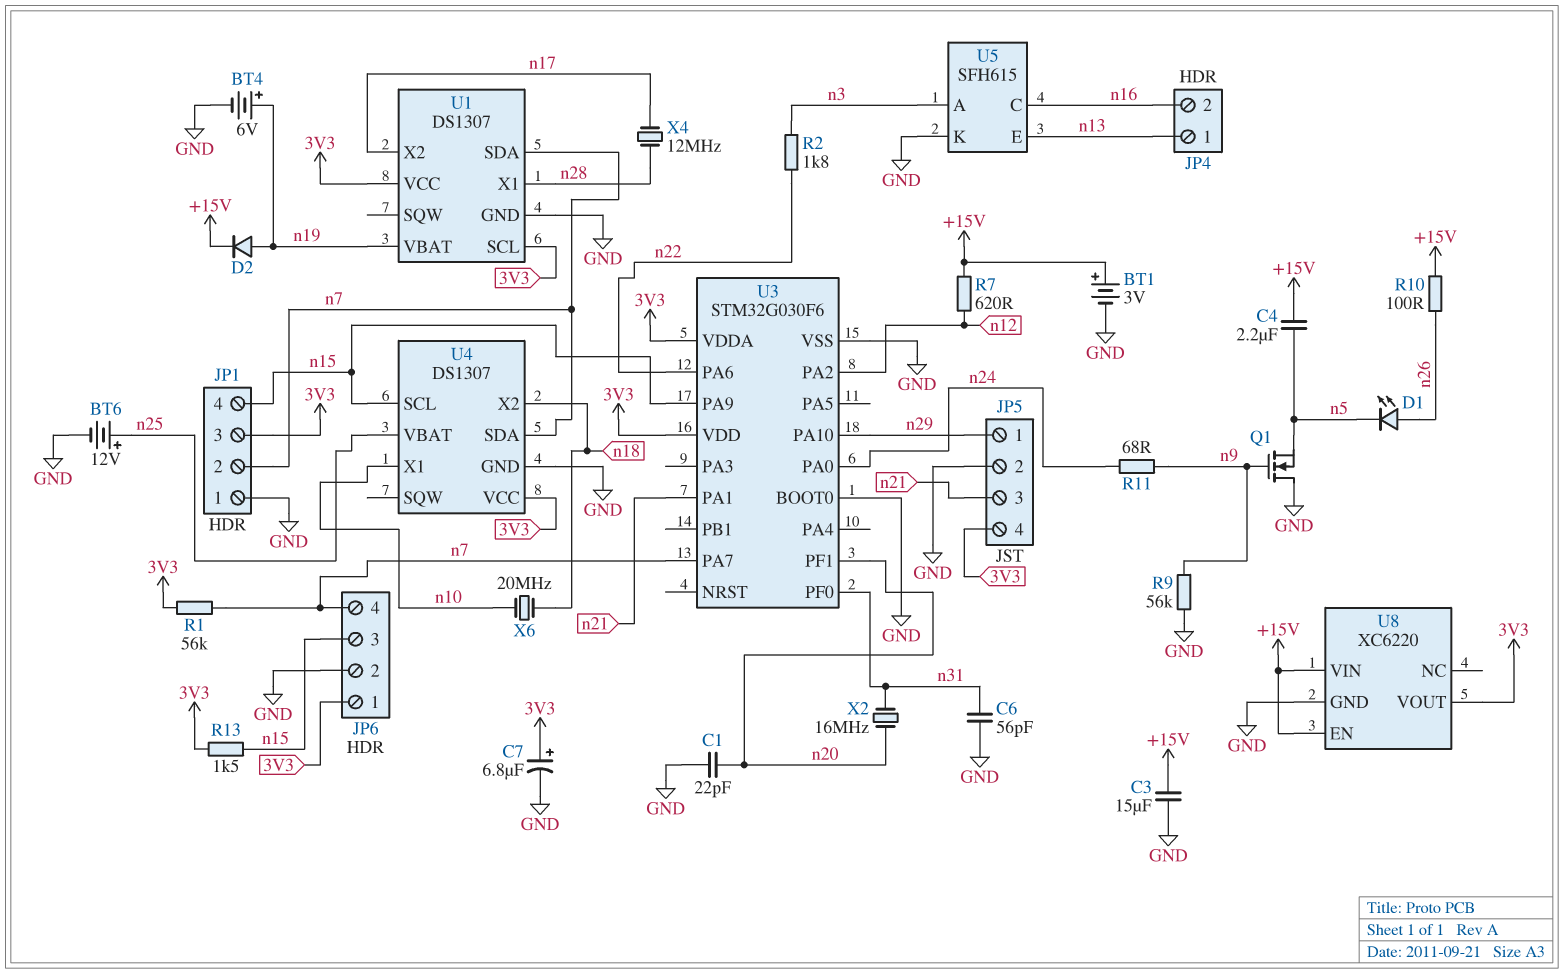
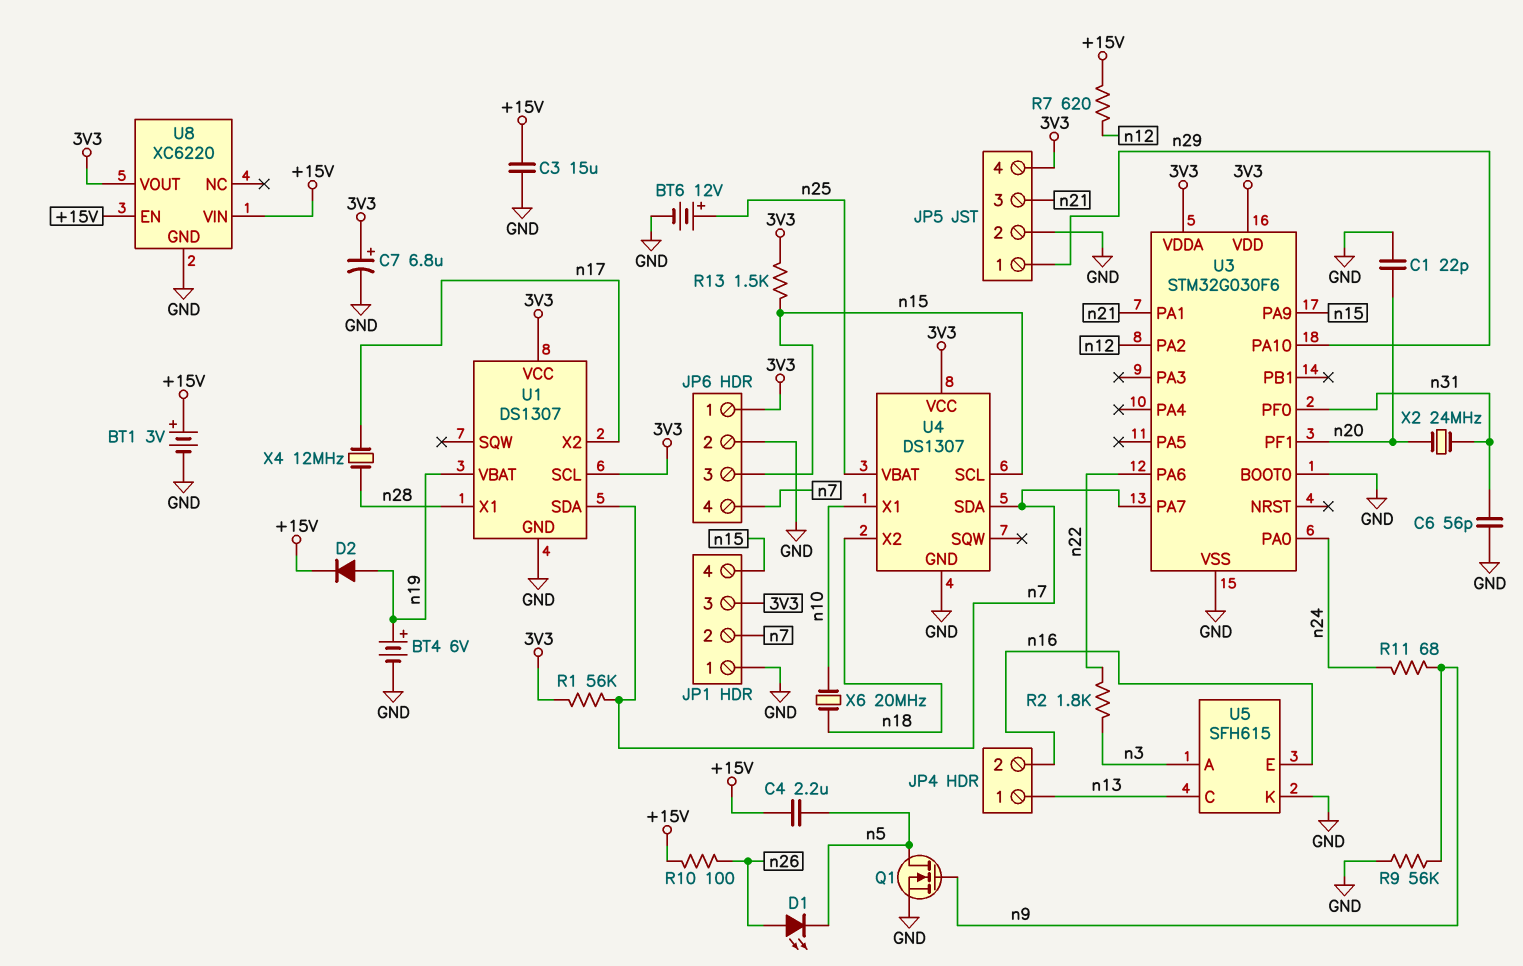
Q1: NMOS (G n9, D GND, S n5) -> NMOS (G n9, D n5, S GND)
U5 pin C: n16 -> n13
U5 pin E: n13 -> n16
X2: 16MHz (n20, n31) -> 24MHz (n20, n31)

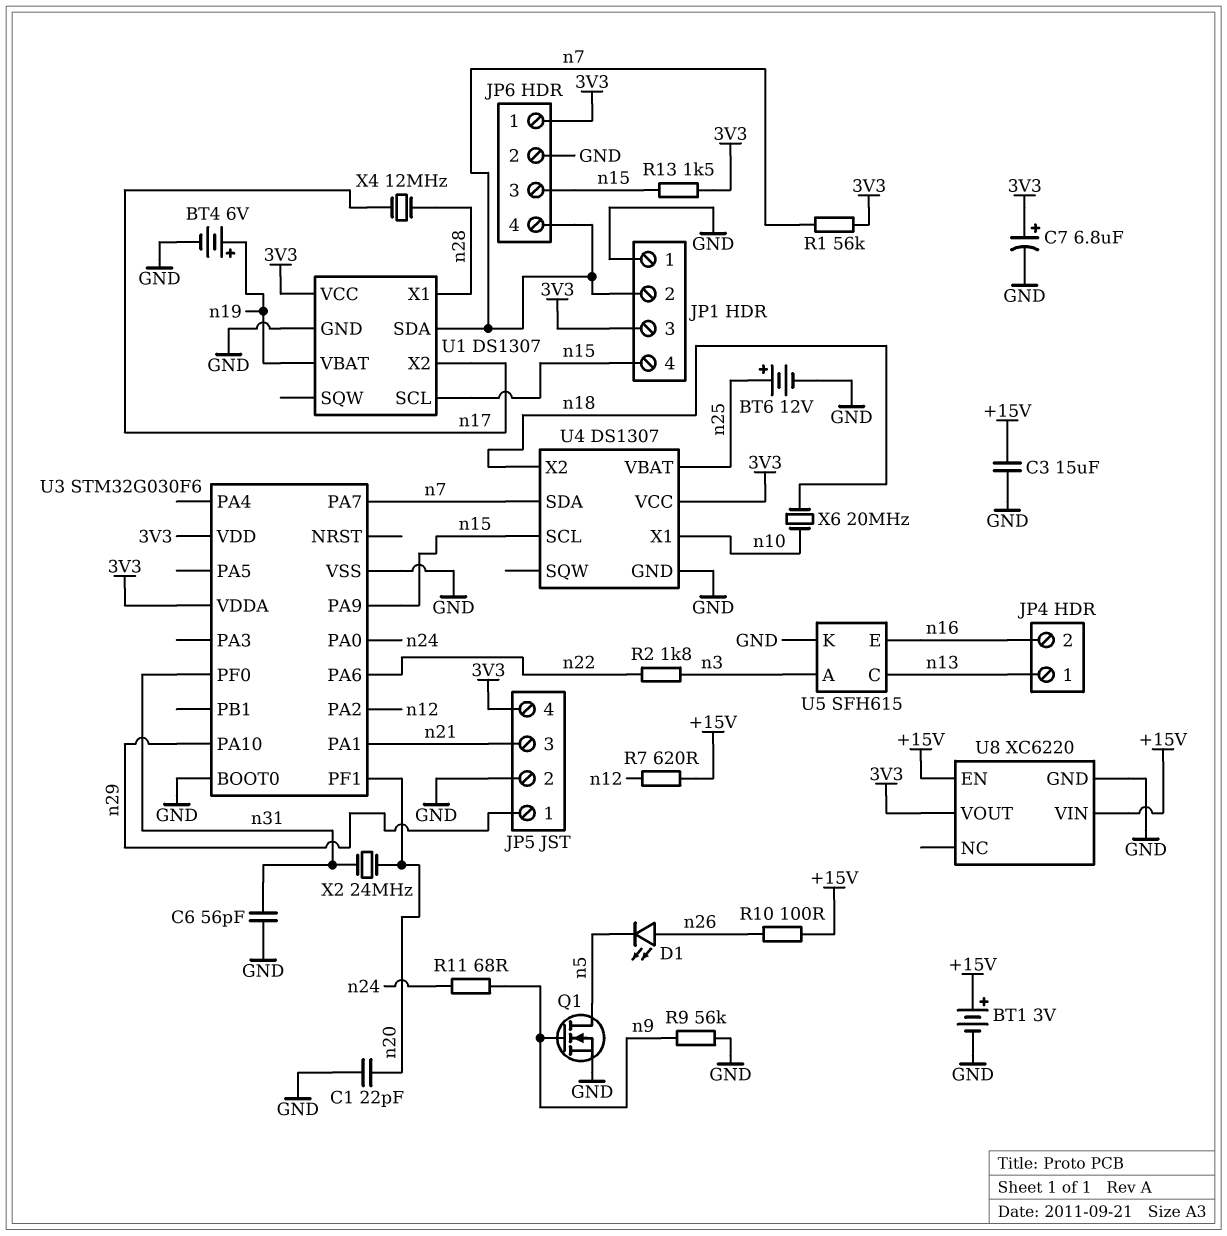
C4: 2.2uF (+15V, n5) -> none
D2: diode (A n19, K +15V) -> none
U1 pin SCL: 3V3 -> n15

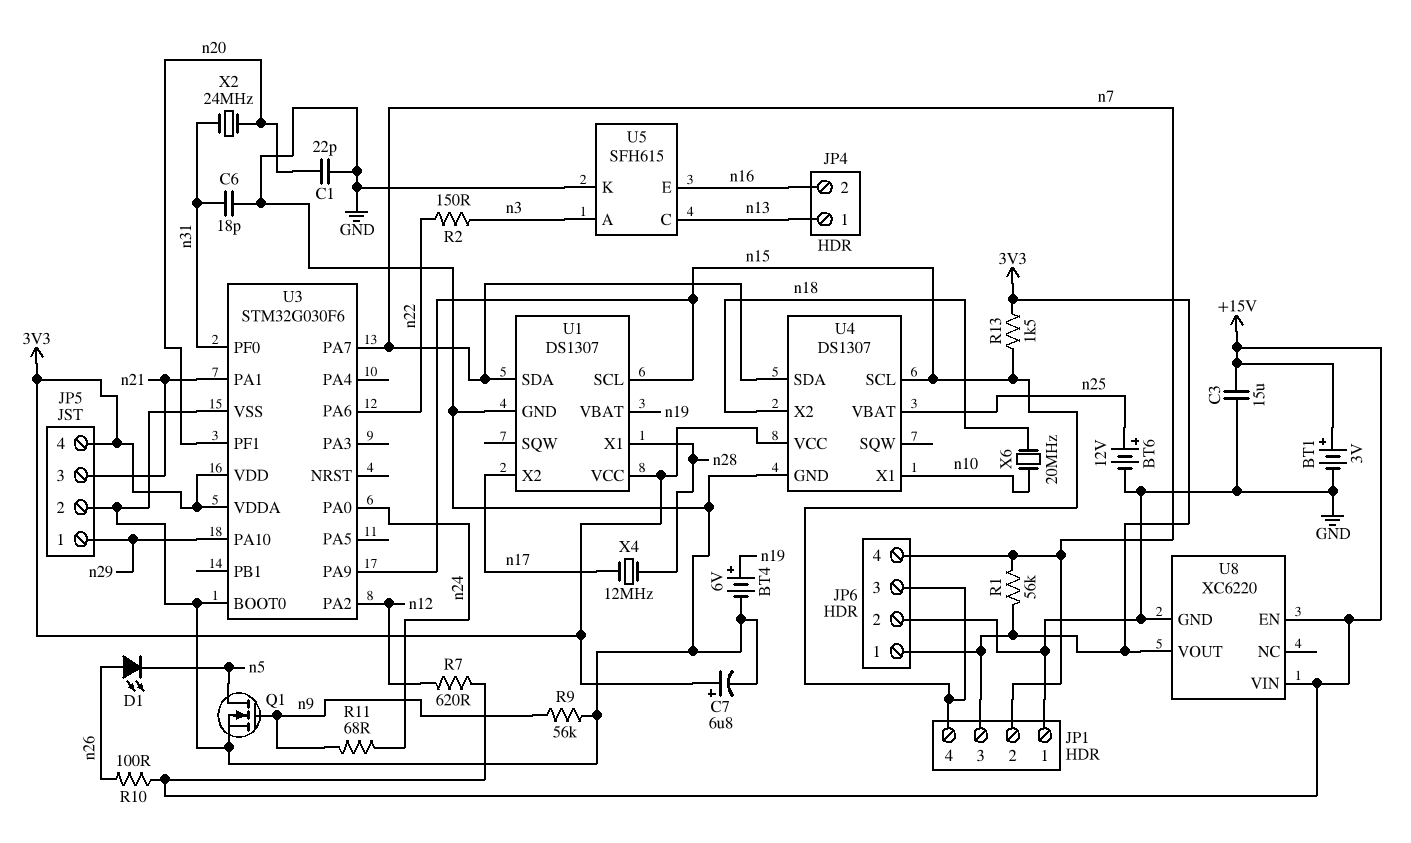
C6: 56pF (GND, n31) -> 18pF (GND, n31)
R2: 1.8k (n3, n22) -> 150 (n3, n22)

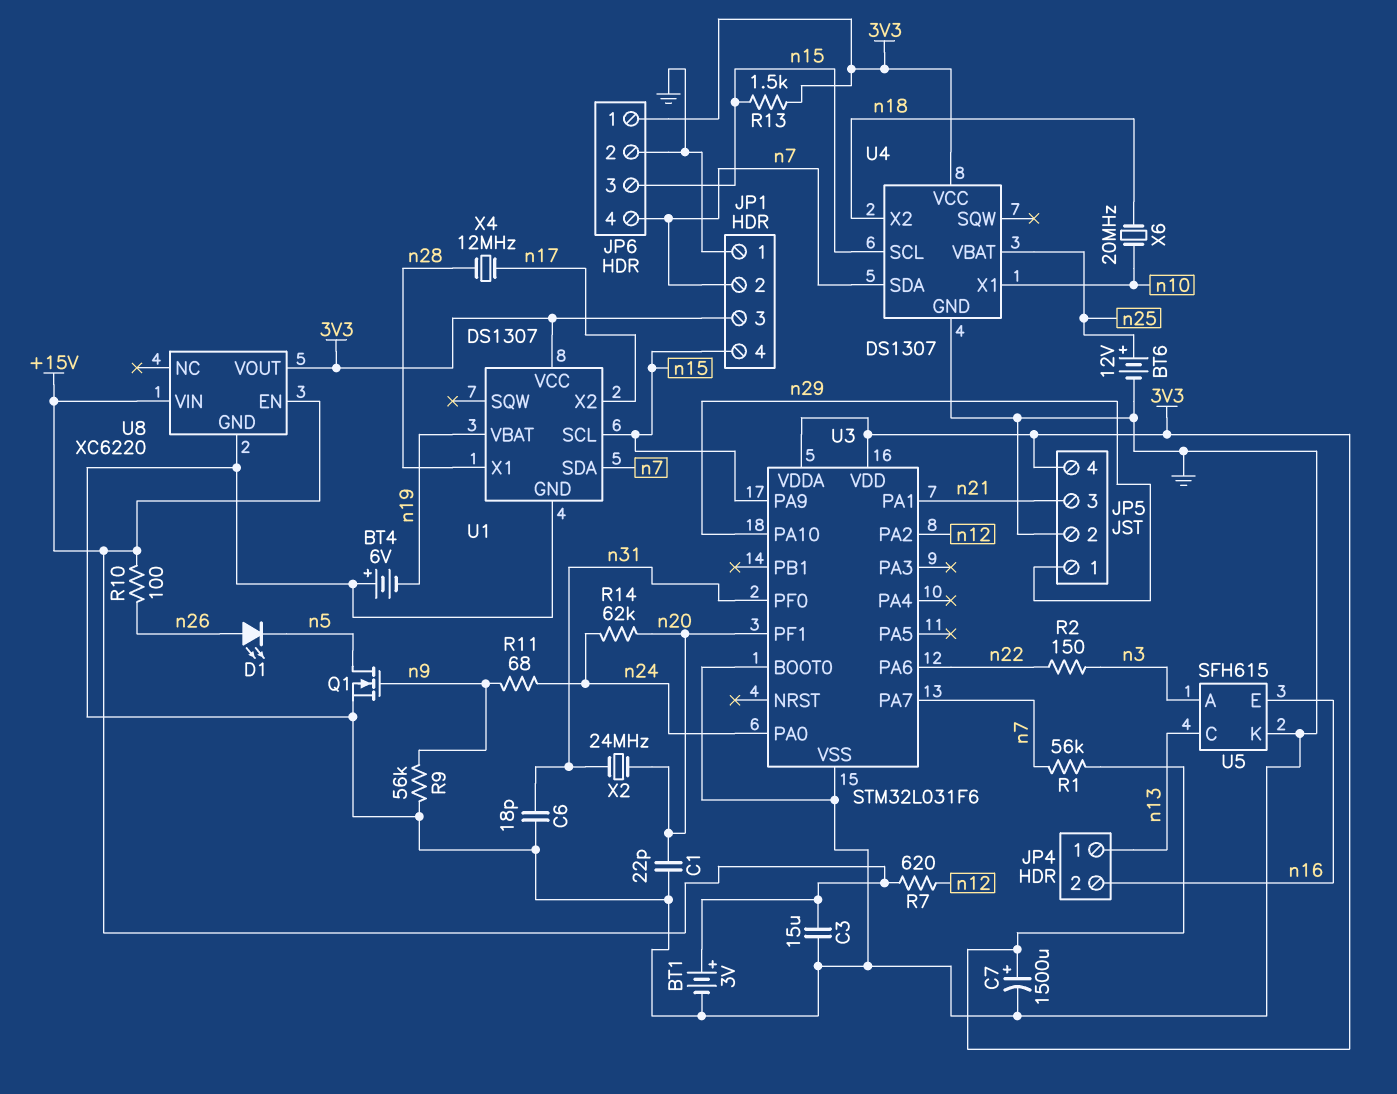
BT4: 6V (plus n19, minus GND) -> 6V (plus GND, minus n19)
C7: 6.8uF (plus 3V3, minus GND) -> 1500uF (plus 3V3, minus GND)
R14: none -> 62k (n20, n24)
U3: STM32G030F6 -> STM32L031F6

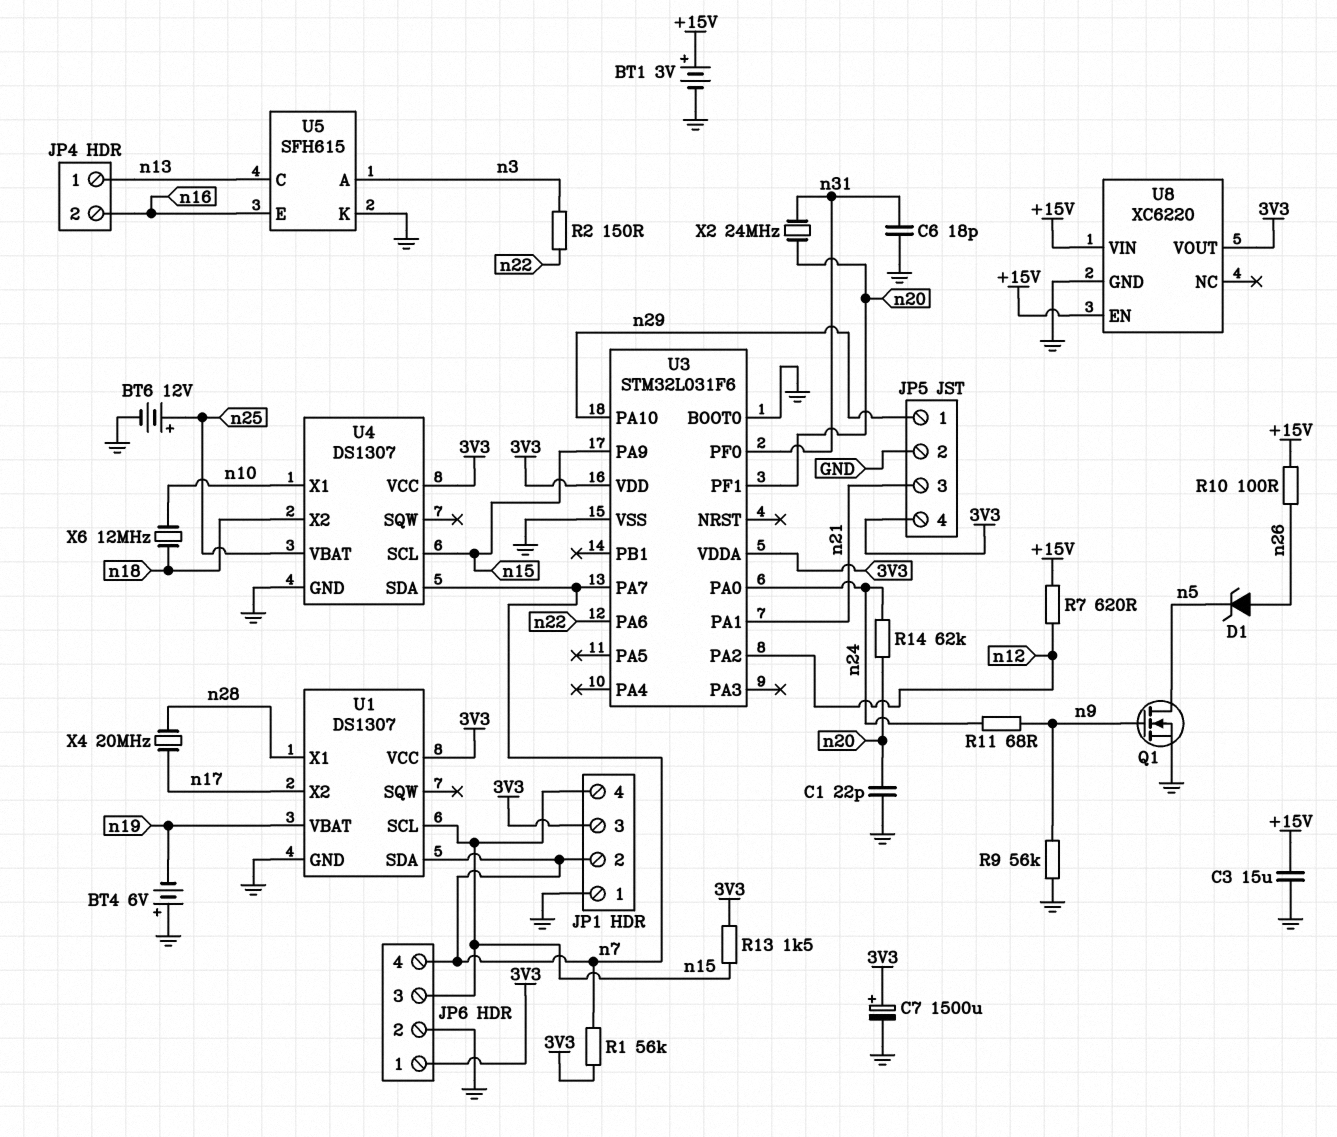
D1: LED (A n26, K n5) -> zener (A n26, K n5)
X4: 12MHz (n17, n28) -> 20MHz (n17, n28)
X6: 20MHz (n10, n18) -> 12MHz (n10, n18)

